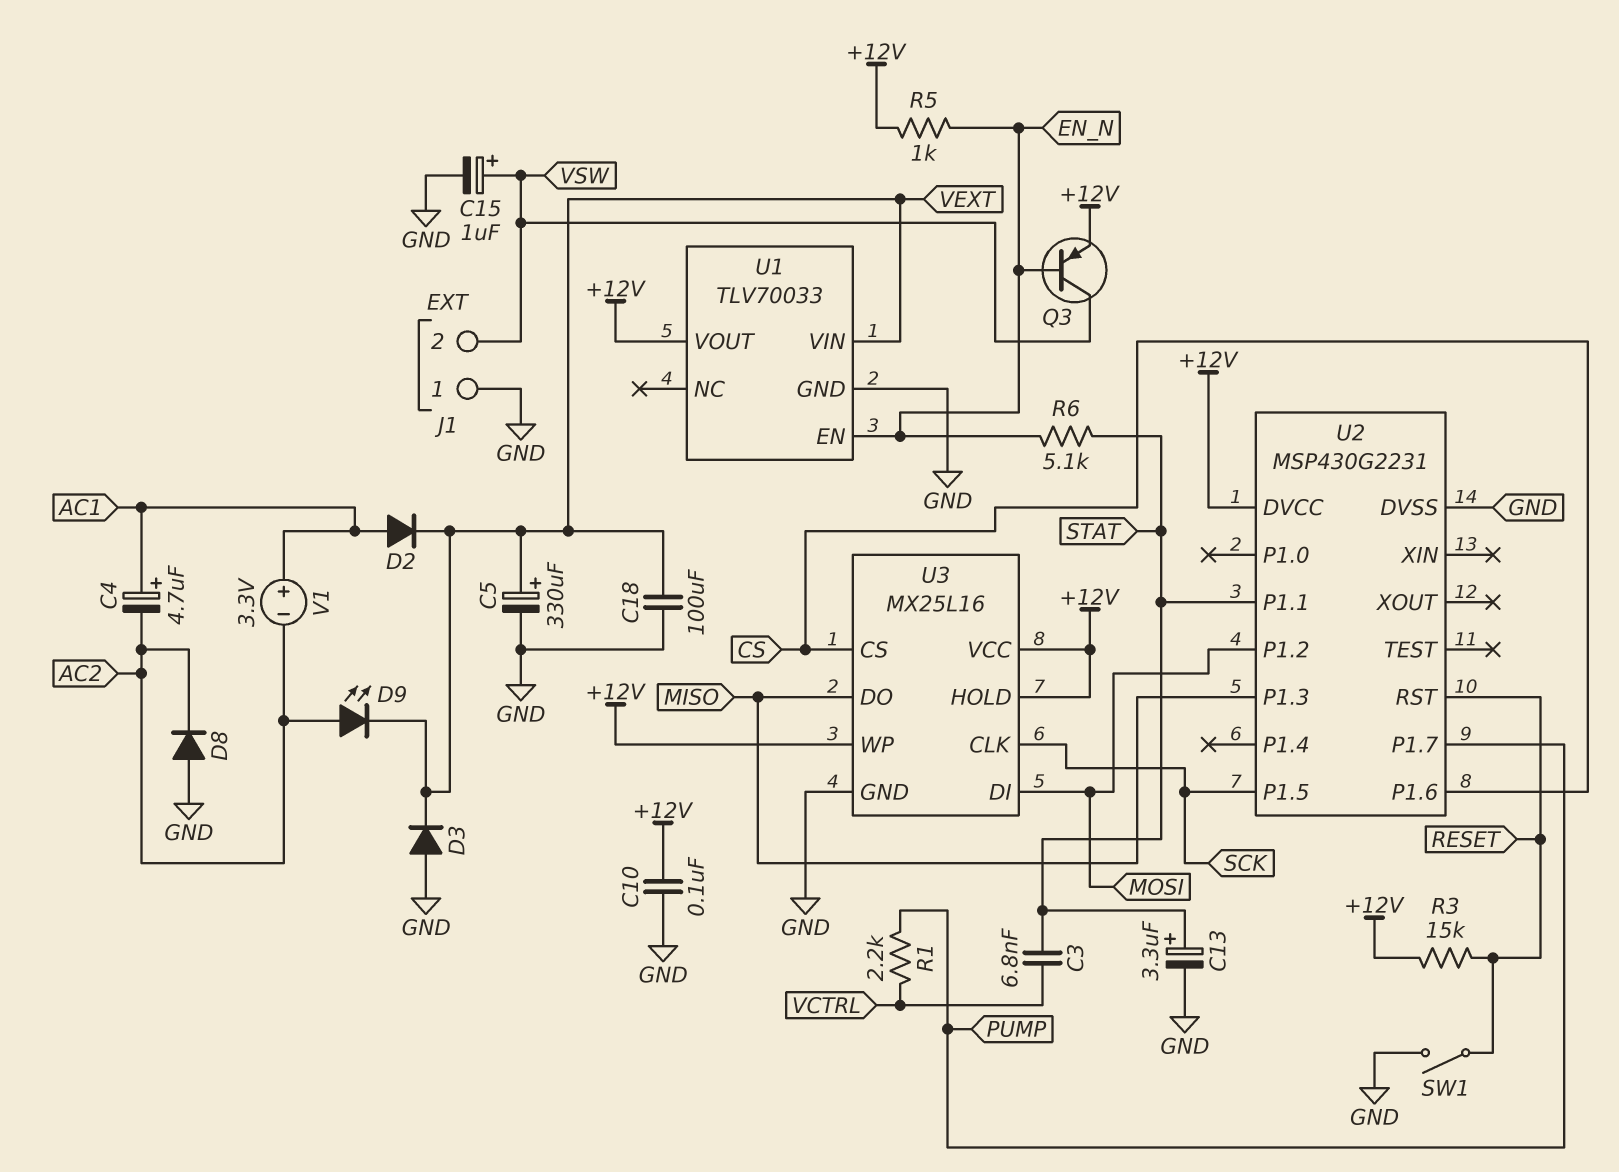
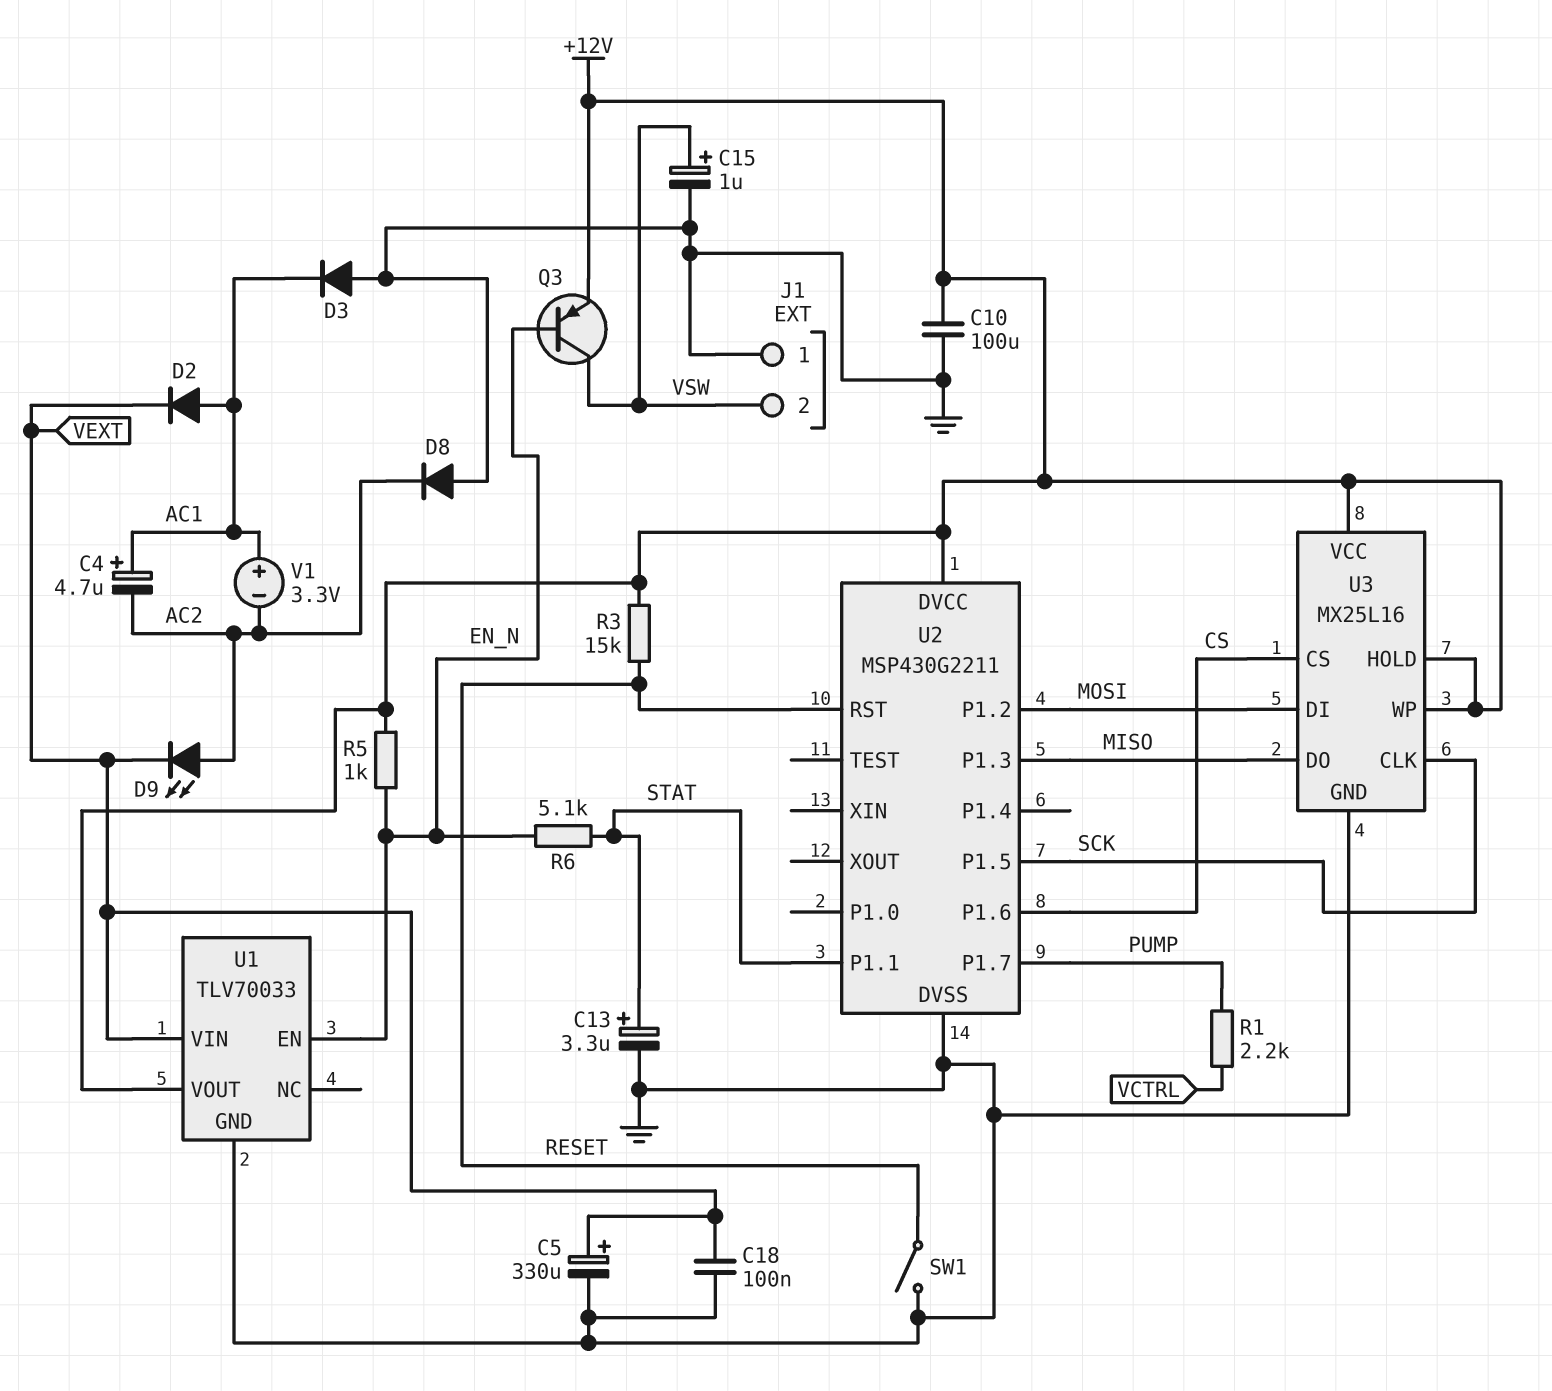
C3: 6.8nF (STAT, VCTRL) -> none
C10: 100nF (+12V, GND) -> 100uF (+12V, GND)
C18: 100uF (GND, VEXT) -> 100nF (GND, VEXT)
D3: diode (A GND, K VEXT) -> diode (A GND, K AC1)
U2: MSP430G2231 -> MSP430G2211

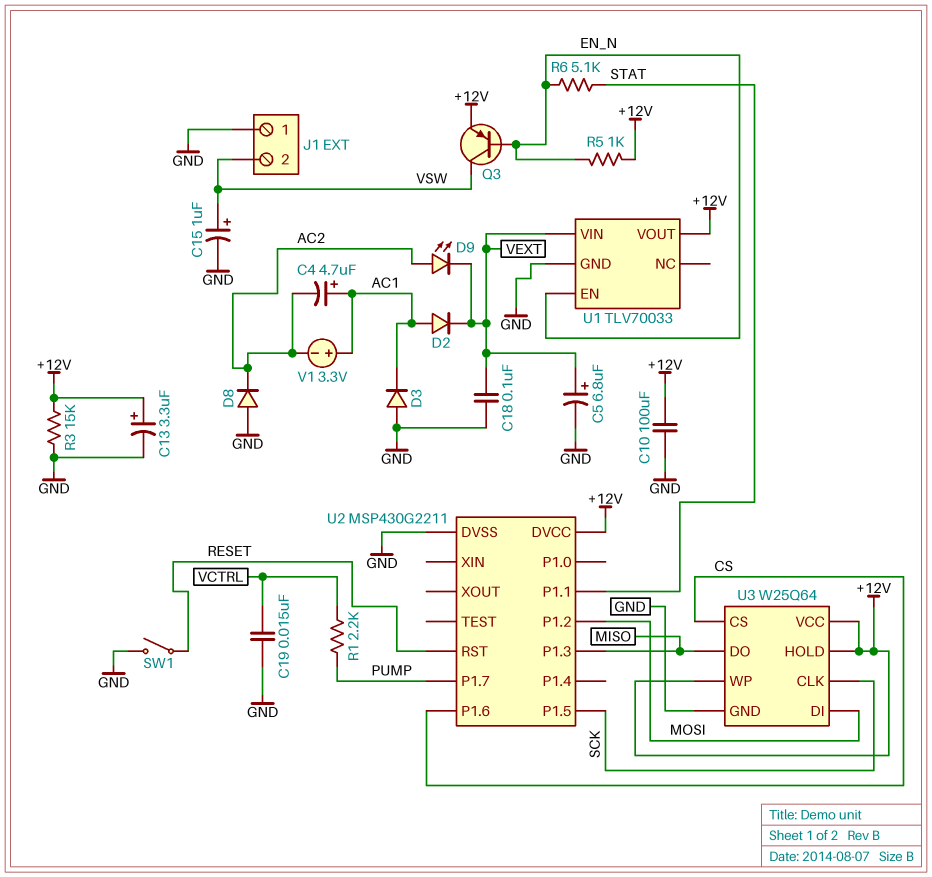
C5: 330uF (plus VEXT, minus GND) -> 6.8uF (plus VEXT, minus GND)
C13: 3.3uF (plus STAT, minus GND) -> 3.3uF (plus +12V, minus GND)
C19: none -> 15nF (GND, VCTRL)
R3: 15k (+12V, RESET) -> 15k (+12V, GND)
U3: MX25L16 -> W25Q64

